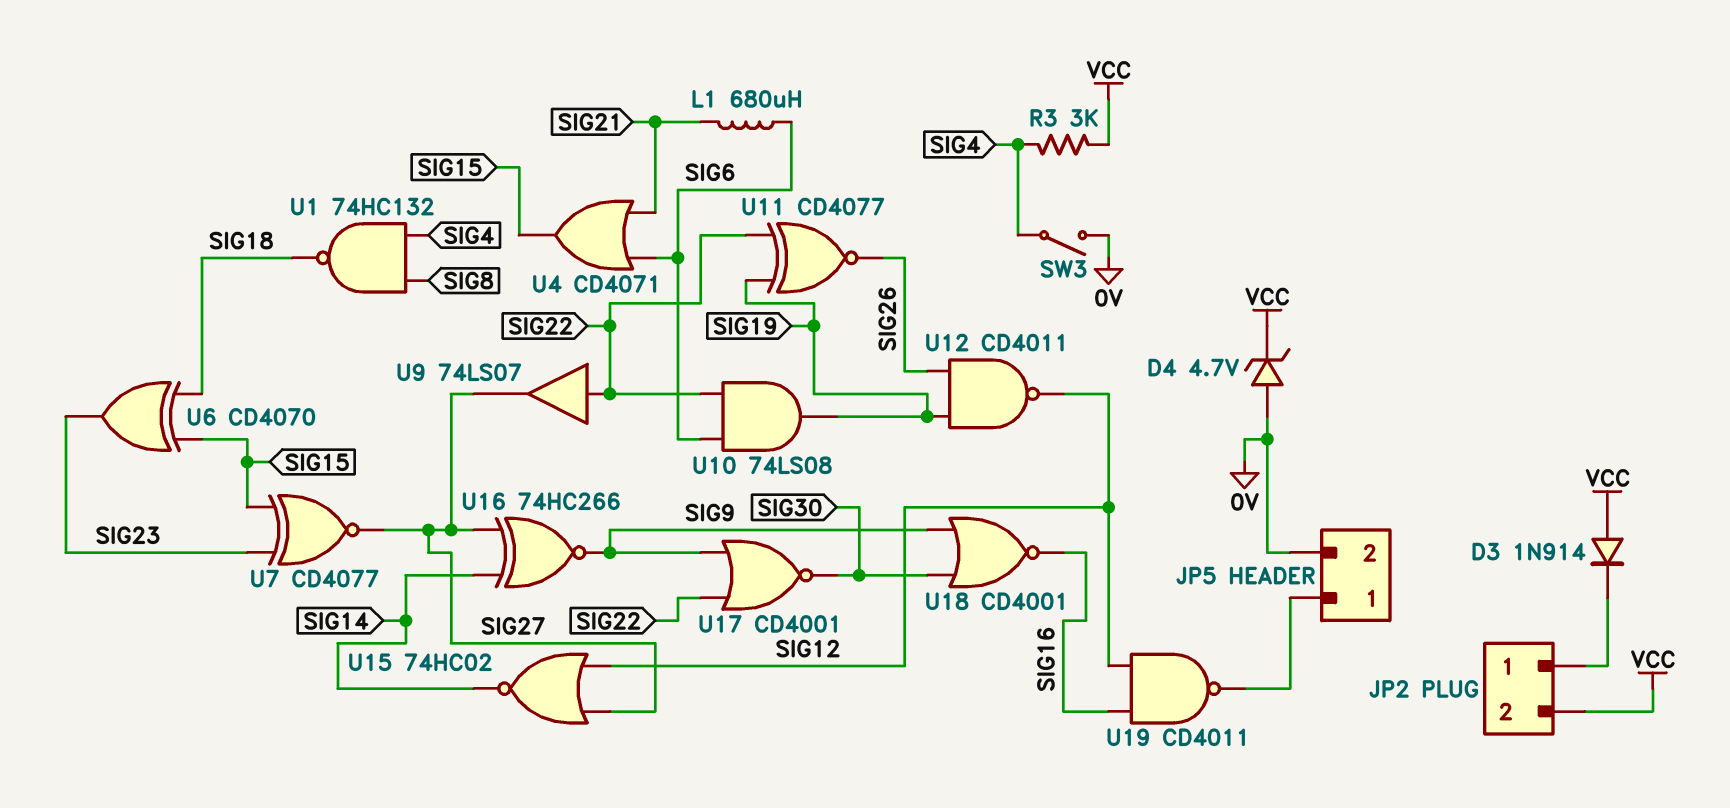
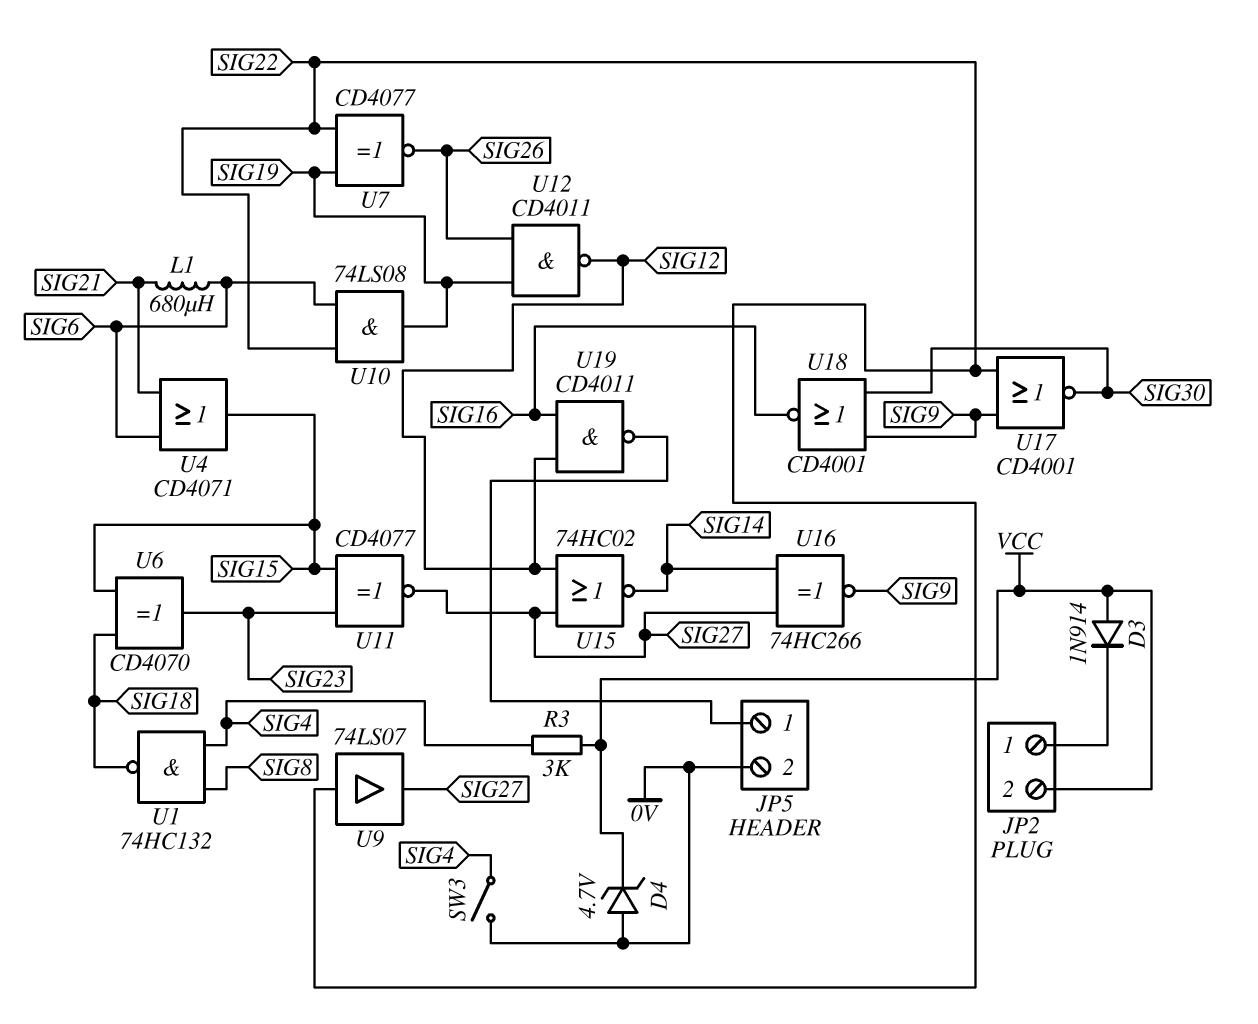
U7: XNOR CD4077 (in SIG15, in SIG23, out SIG27) -> XNOR CD4077 (in SIG19, in SIG22, out SIG26)
U11: XNOR CD4077 (in SIG19, in SIG22, out SIG26) -> XNOR CD4077 (in SIG15, in SIG23, out SIG27)

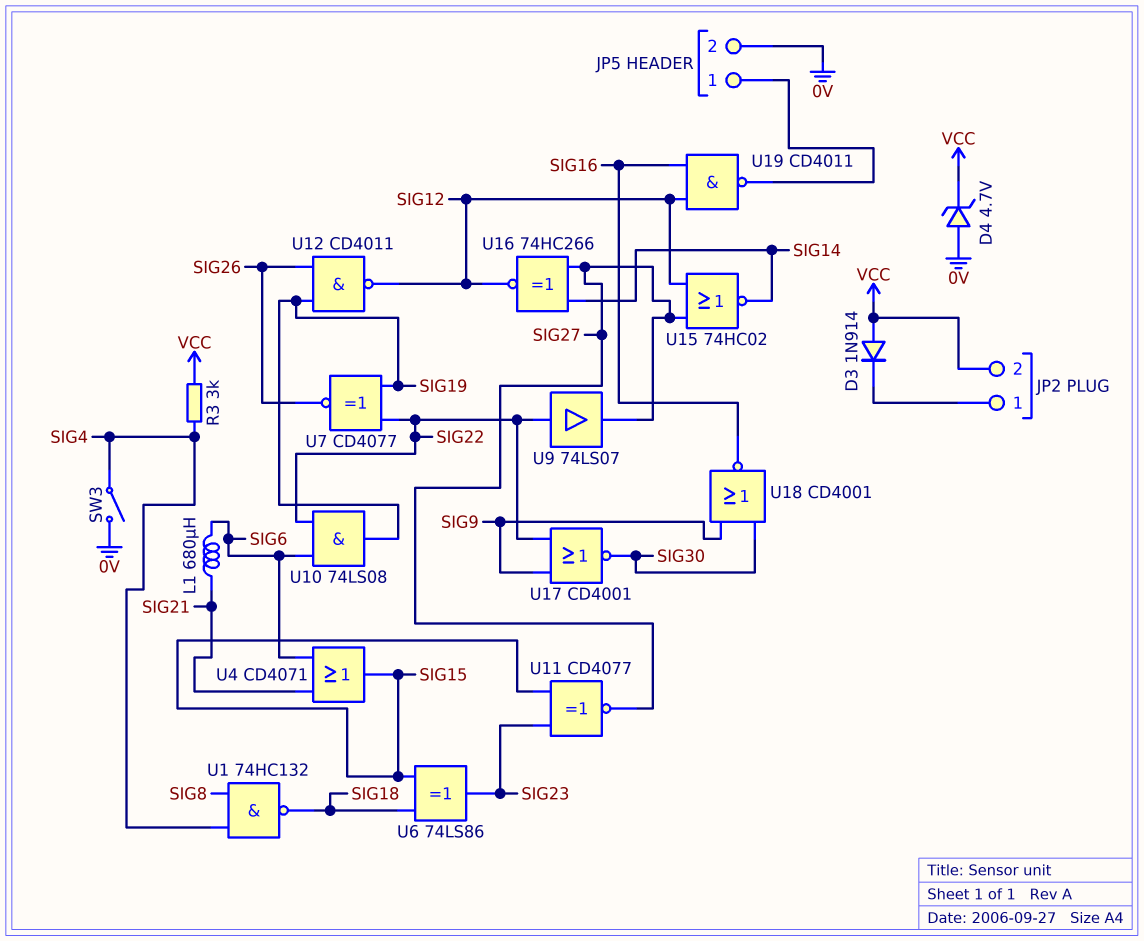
U6: XOR CD4070 (in SIG15, in SIG18, out SIG23) -> XOR 74LS86 (in SIG15, in SIG18, out SIG23)
U16: XNOR 74HC266 (in SIG14, in SIG27, out SIG9) -> XNOR 74HC266 (in SIG14, in SIG27, out SIG12)

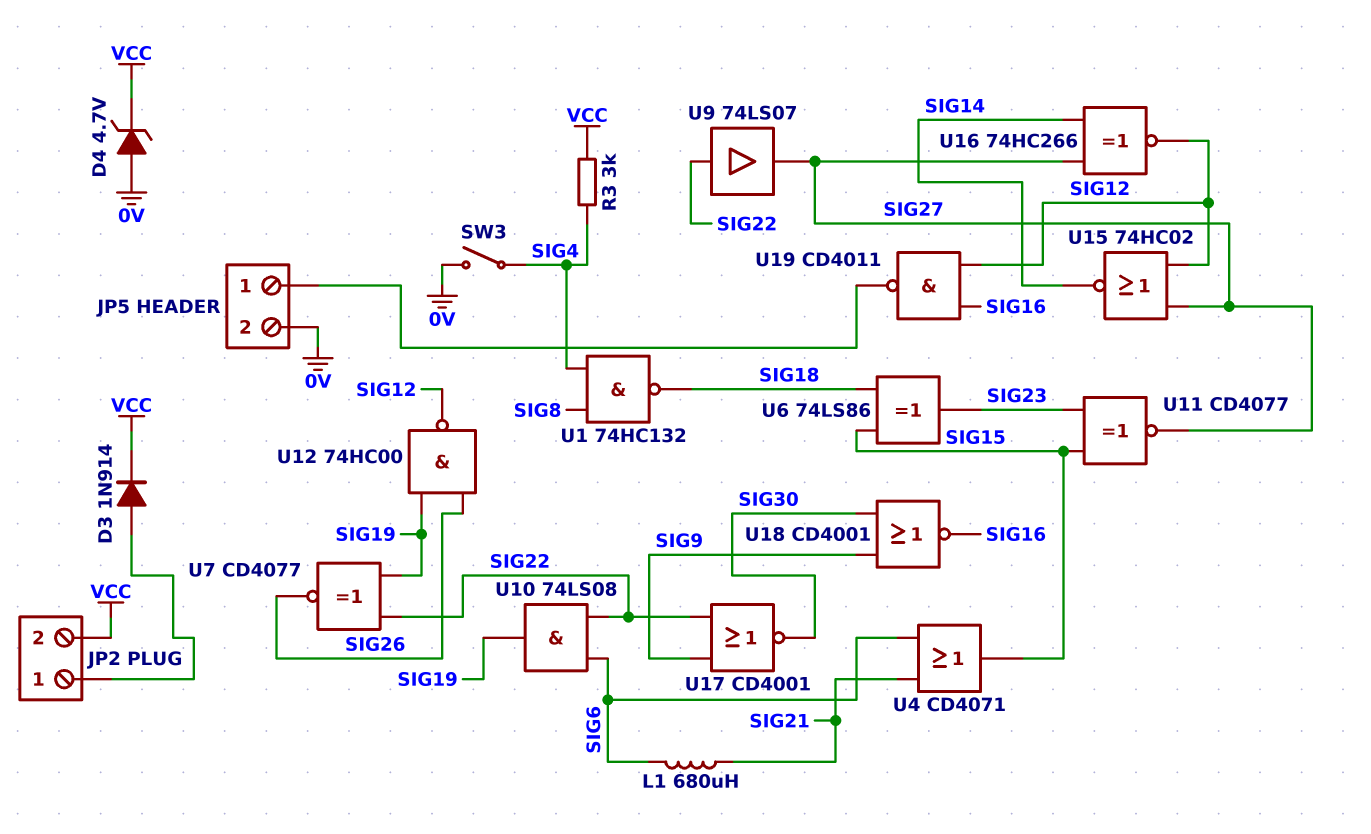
D3: diode 1N914 (A VCC, K JP2/1) -> diode 1N914 (A JP2/1, K VCC)
U12: NAND CD4011 (in SIG19, in SIG26, out SIG12) -> NAND 74HC00 (in SIG19, in SIG26, out SIG12)

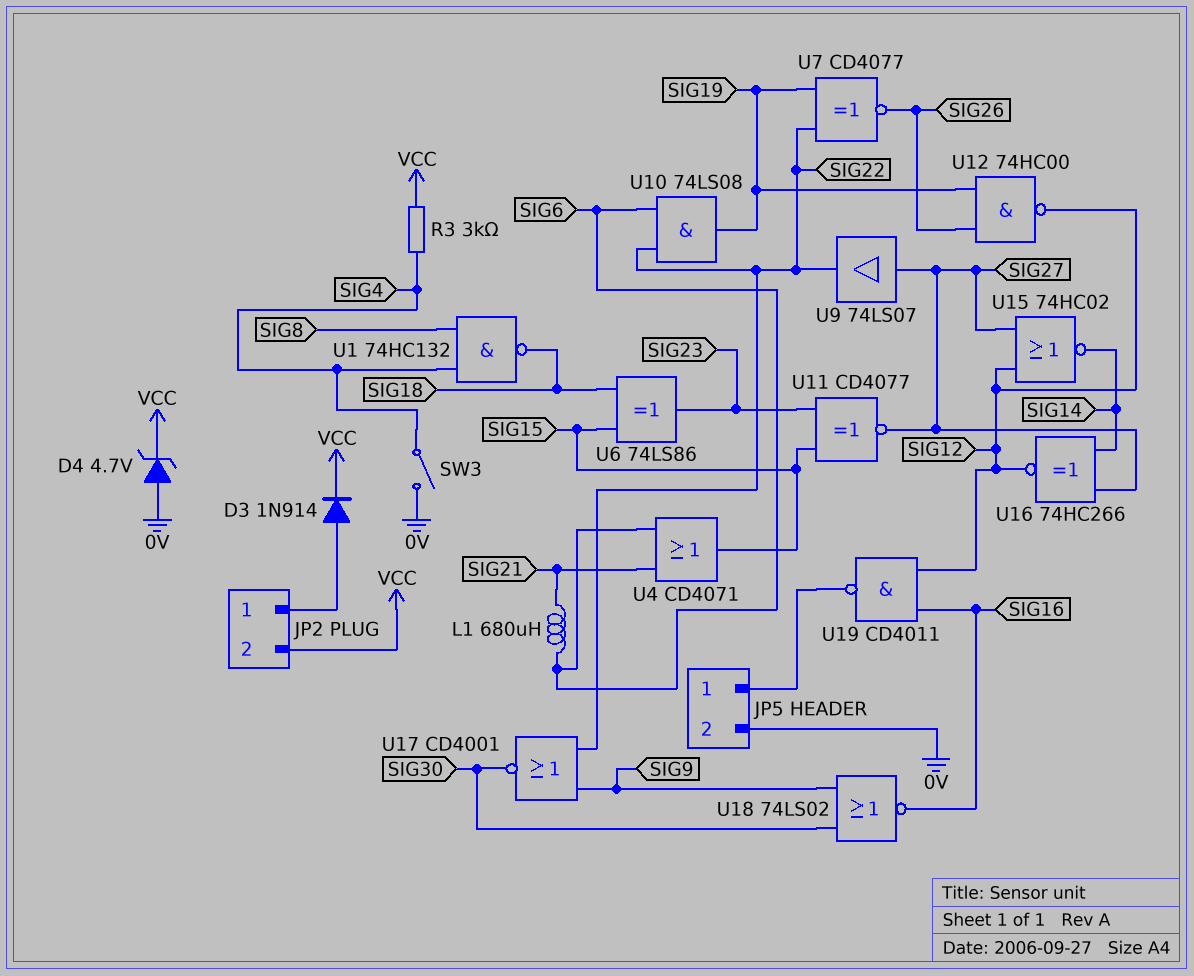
U9: buffer 74LS07 (in SIG22, out SIG27) -> buffer 74LS07 (in SIG27, out SIG22)
U18: NOR CD4001 (in SIG9, in SIG30, out SIG16) -> NOR 74LS02 (in SIG9, in SIG30, out SIG16)

